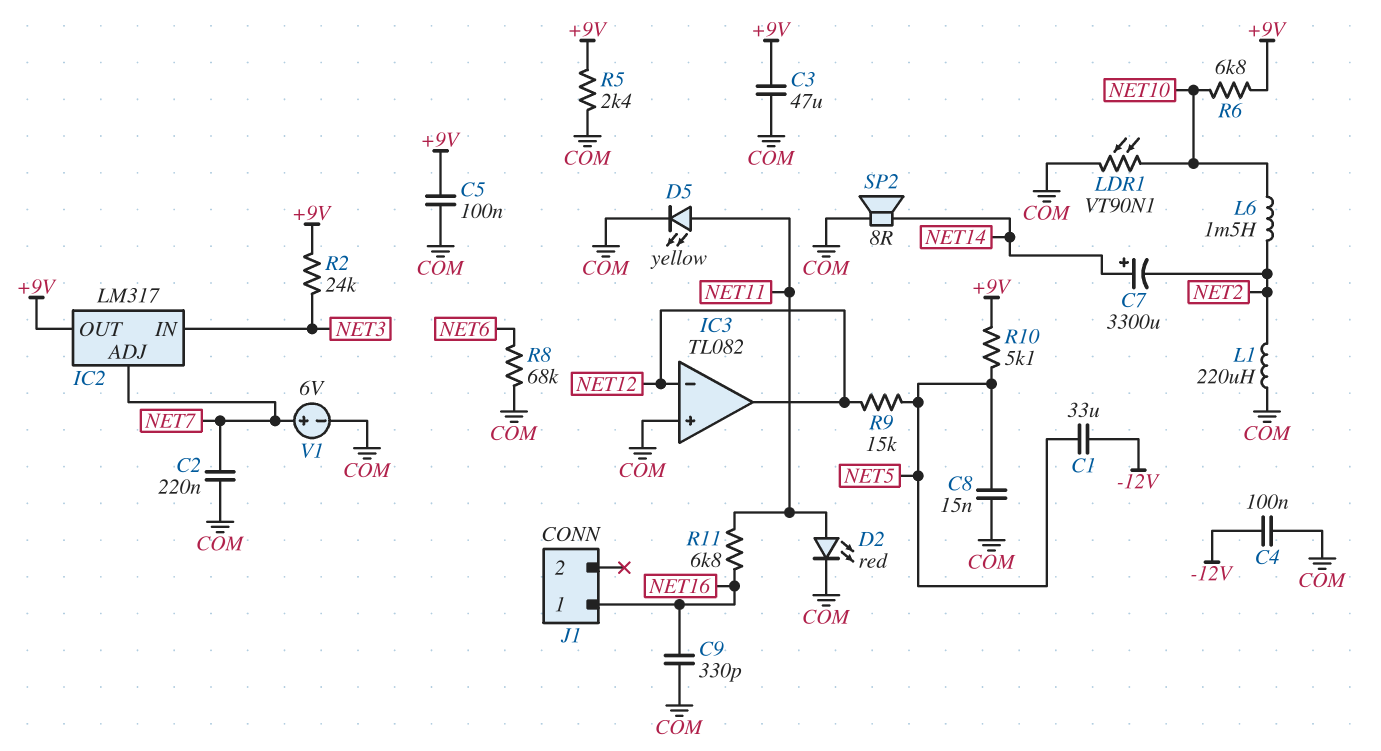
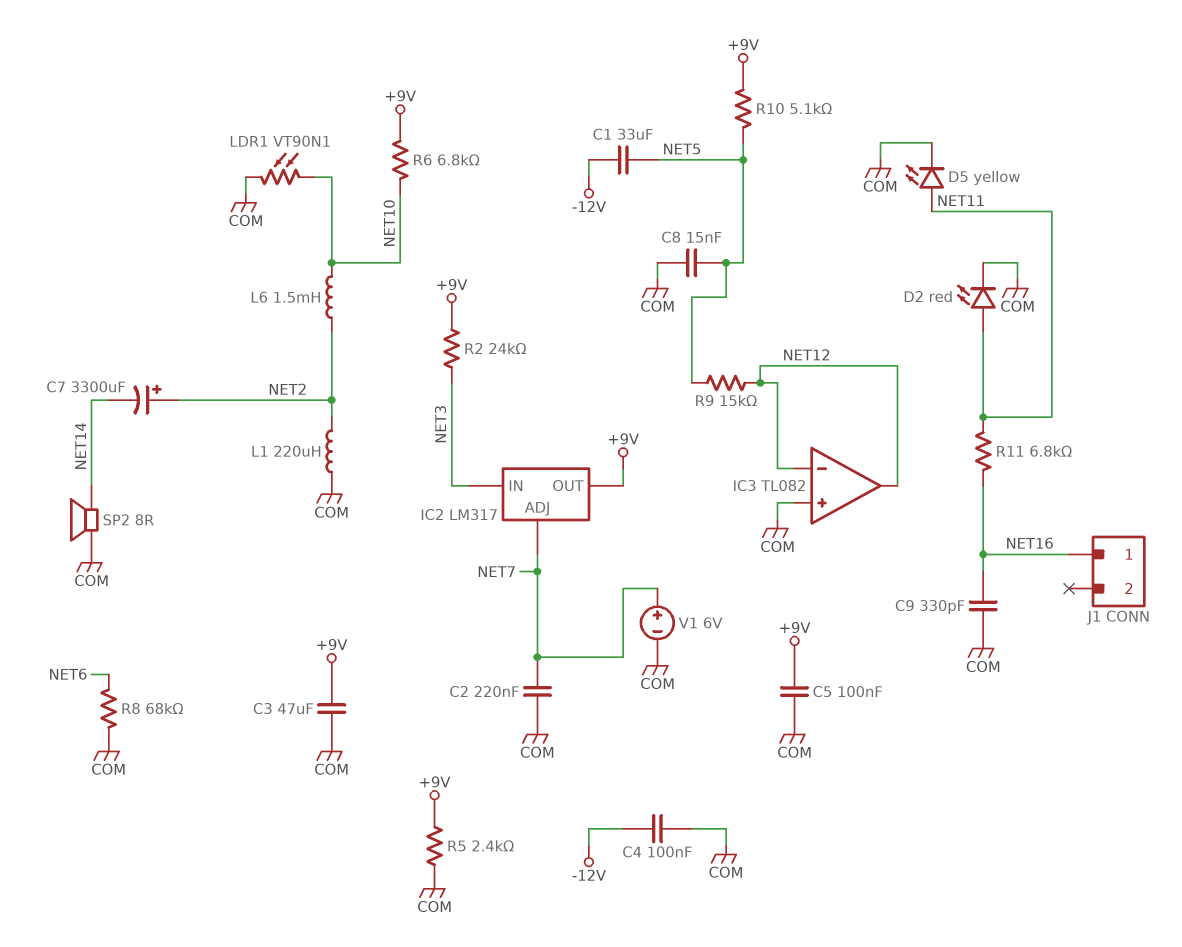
C7: 3300uF (plus NET14, minus NET2) -> 3300uF (plus NET2, minus NET14)

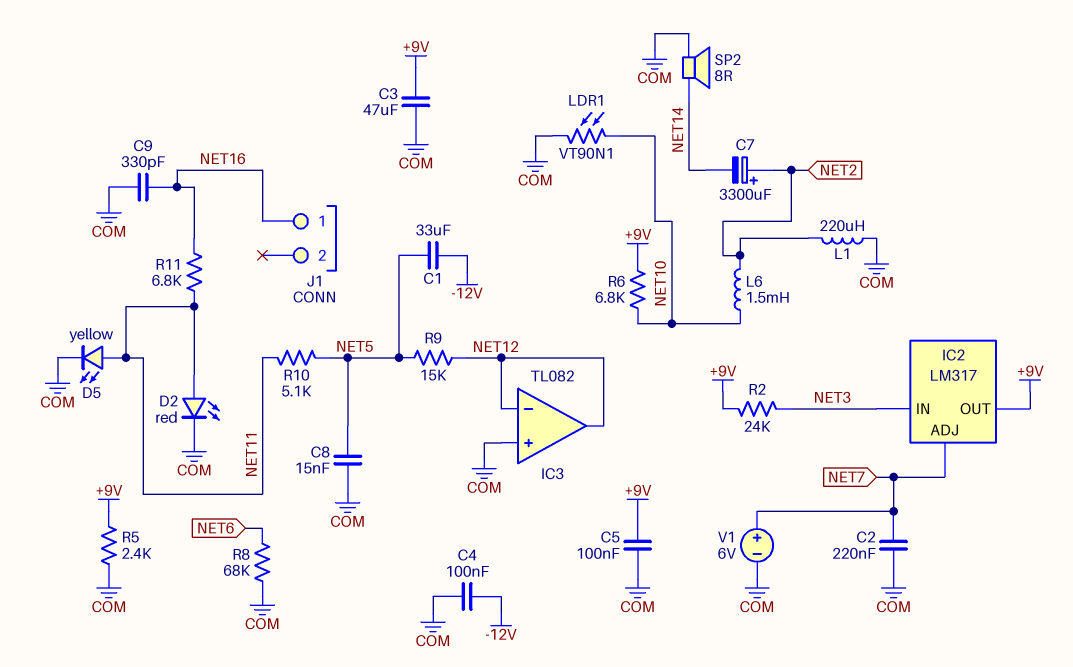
R10: 5.1k (+9V, NET5) -> 5.1k (NET5, NET11)

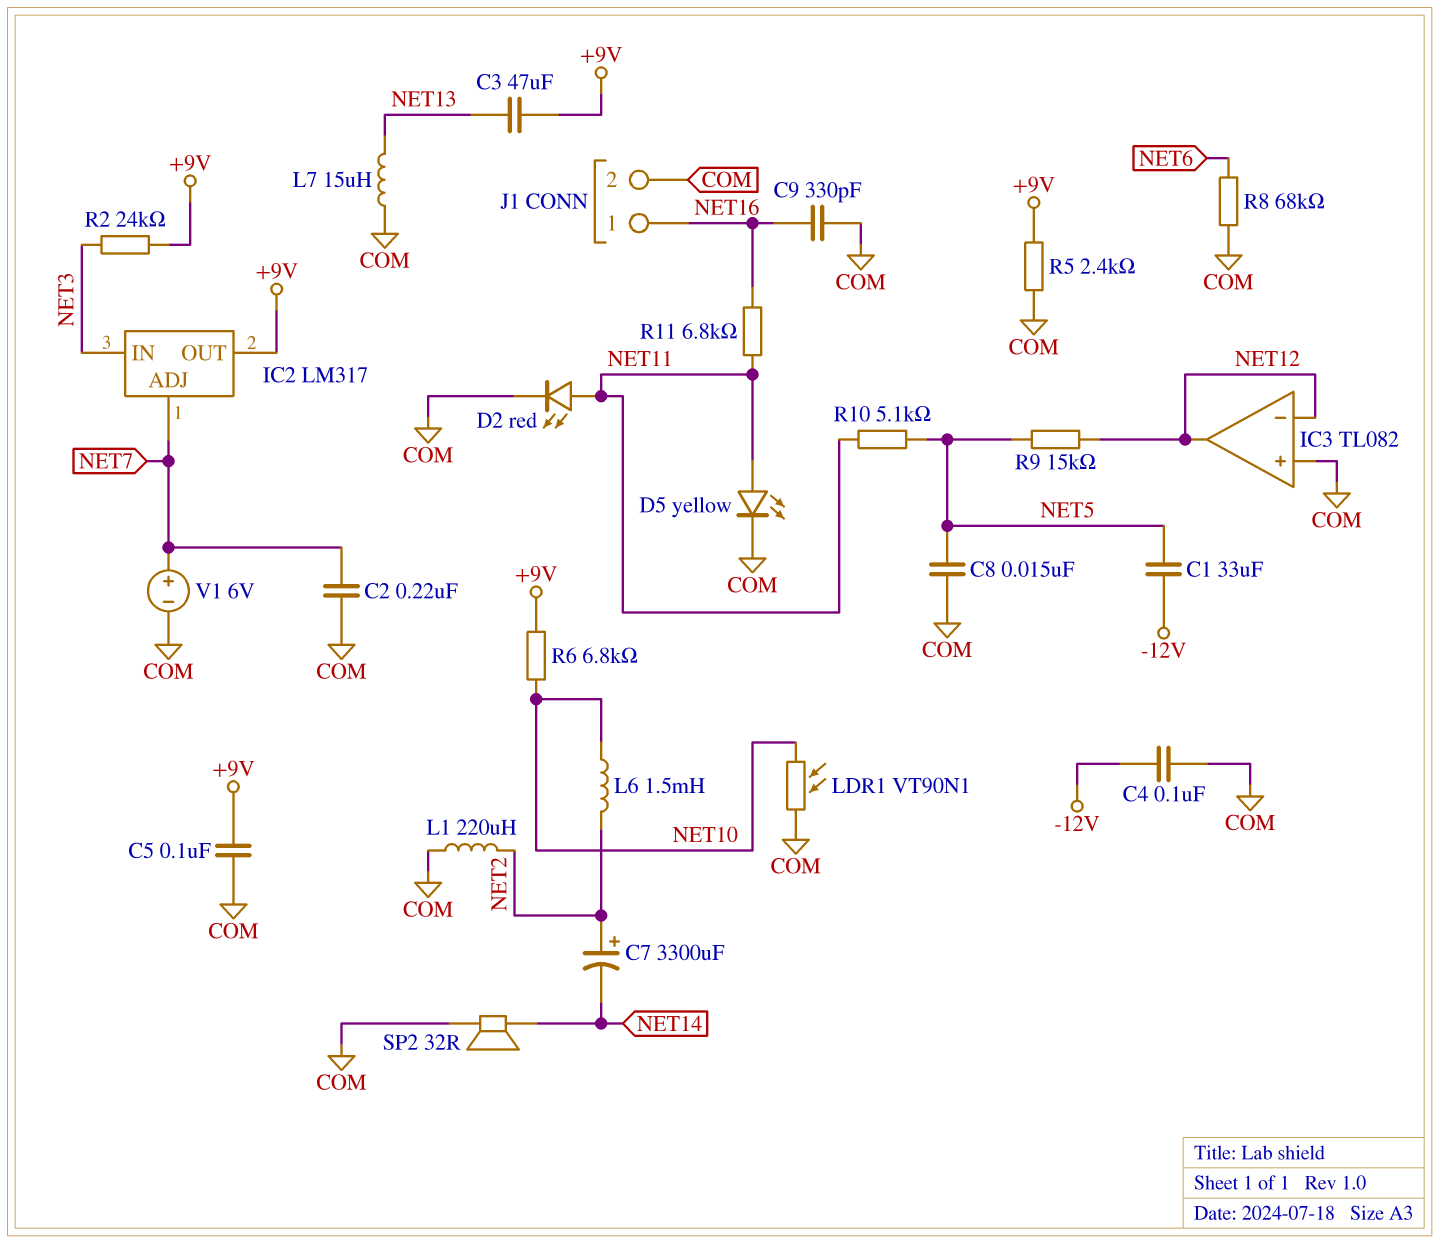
C3: 47uF (+9V, COM) -> 47uF (+9V, NET13)
J1 pin 2: none -> COM
L7: none -> 15uH (COM, NET13)
SP2: speaker 8R (COM, NET14) -> speaker 32R (COM, NET14)

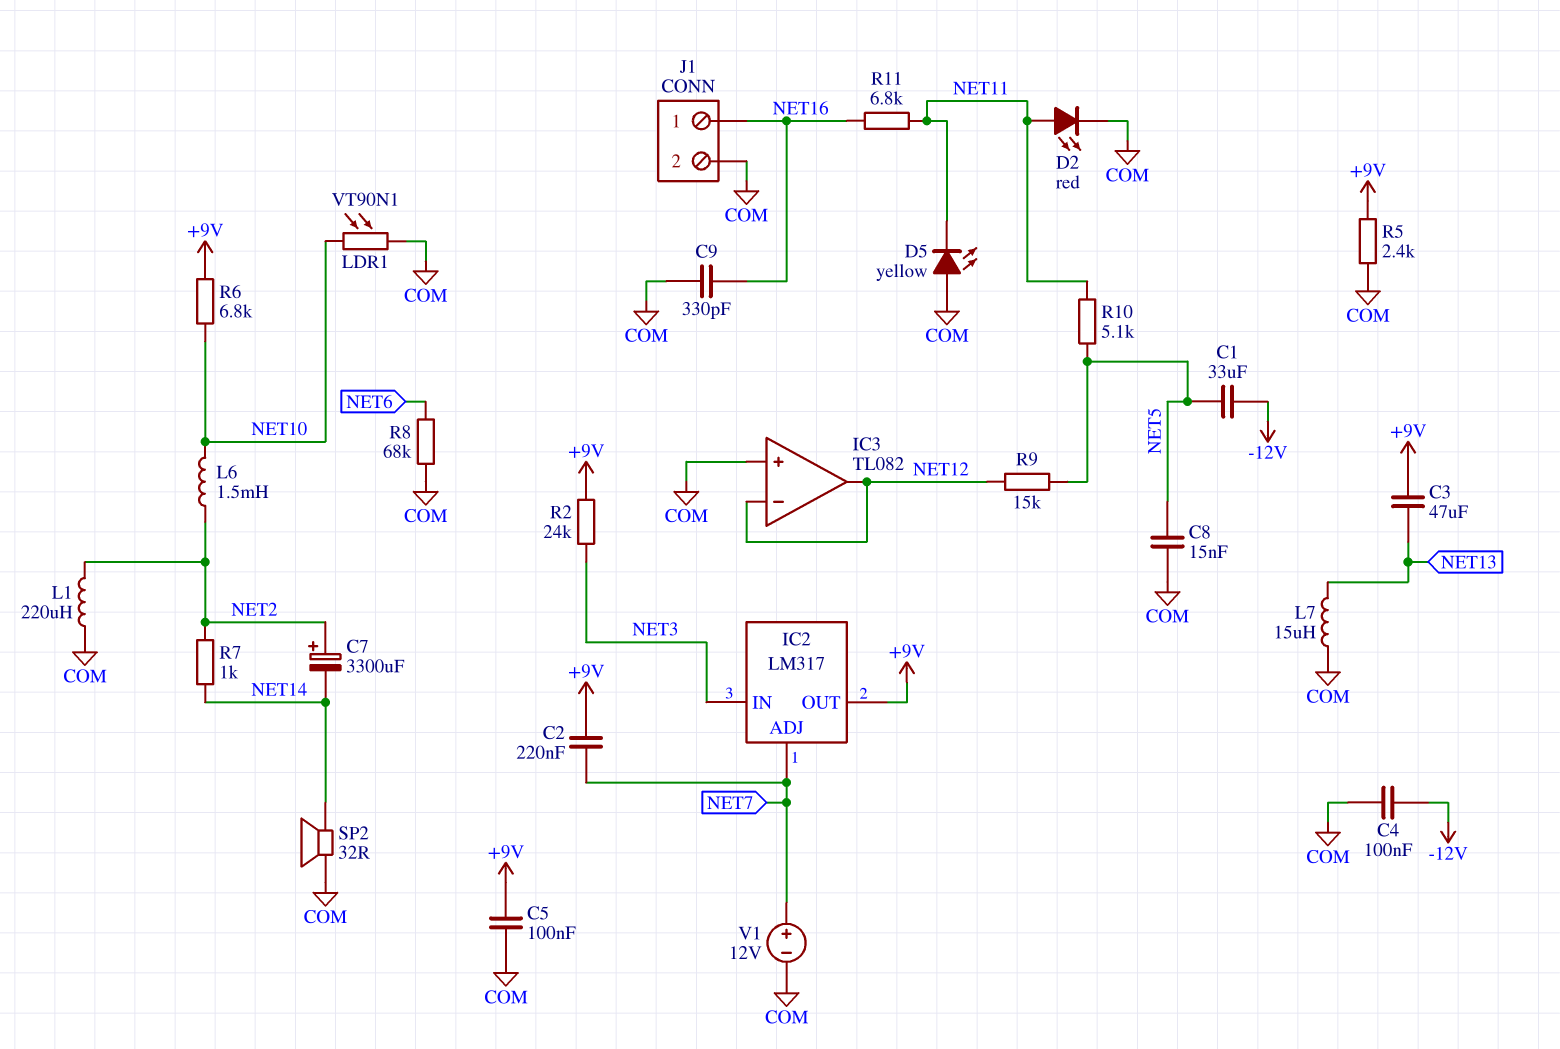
C2: 220nF (COM, NET7) -> 220nF (+9V, NET7)
D5: LED yellow (A NET11, K COM) -> LED yellow (A COM, K NET11)
R7: none -> 1k (NET2, NET14)
V1: 6V (plus NET7, minus COM) -> 12V (plus NET7, minus COM)

